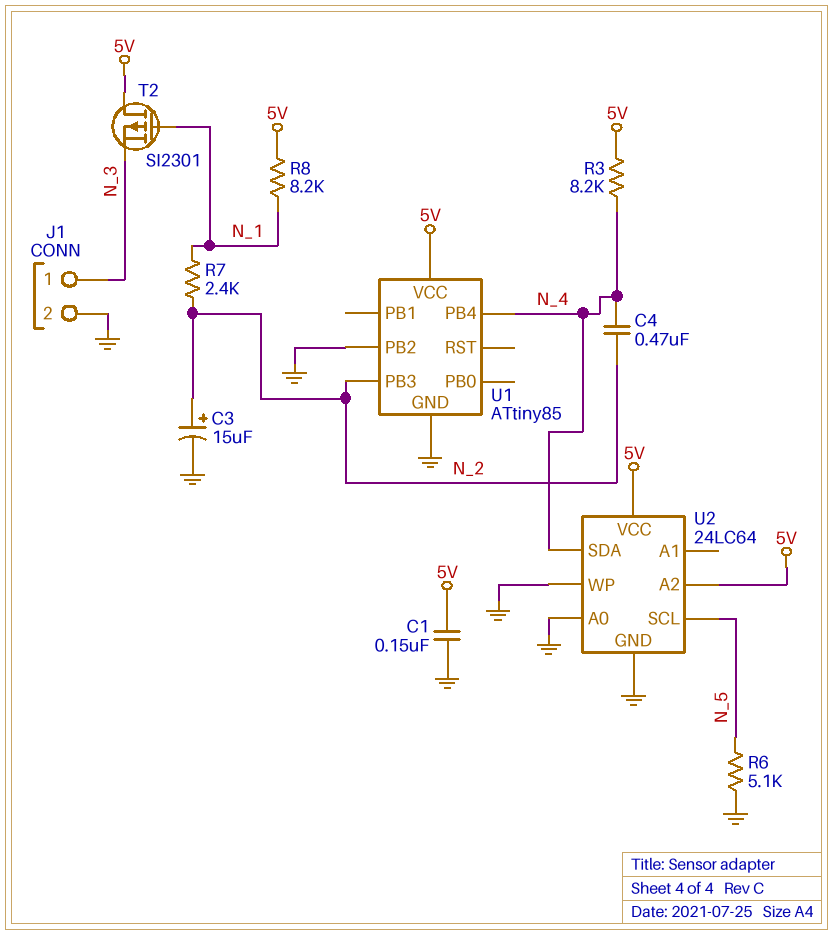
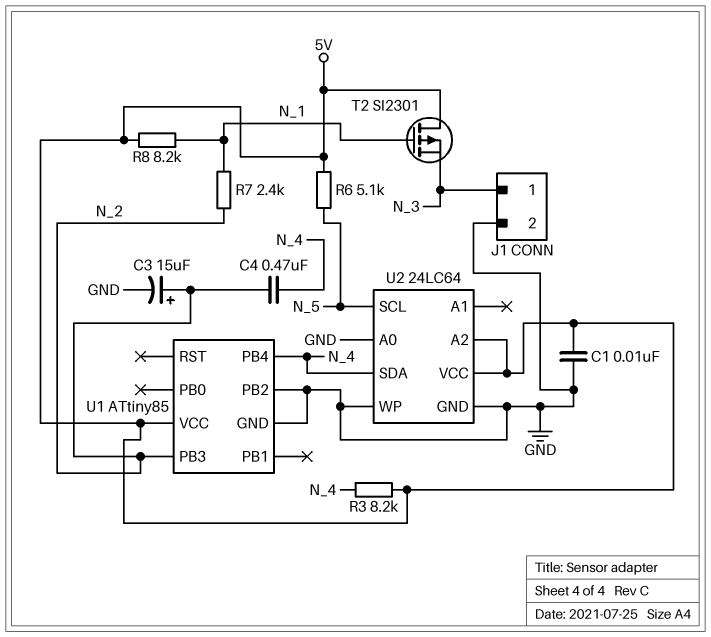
C1: 150nF (5V, GND) -> 10nF (5V, GND)
R6: 5.1k (GND, N_5) -> 5.1k (5V, N_5)

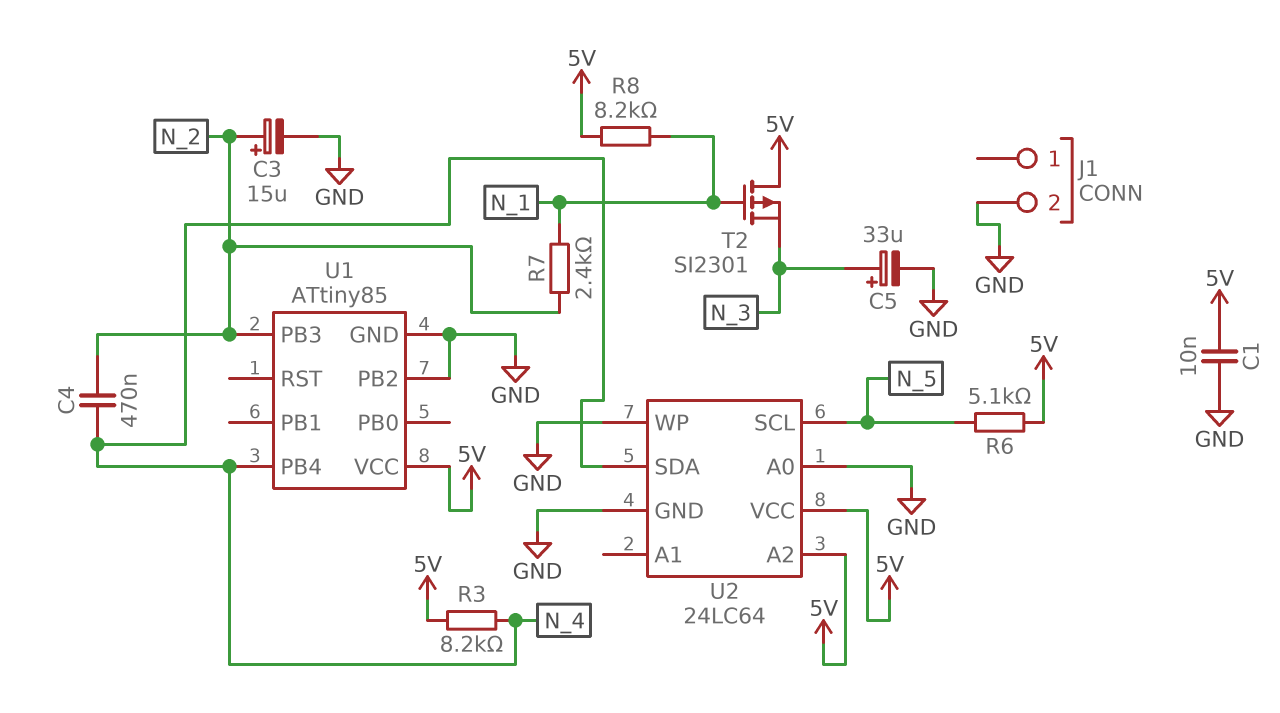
C5: none -> 33uF (plus N_3, minus GND)
J1 pin 1: N_3 -> none

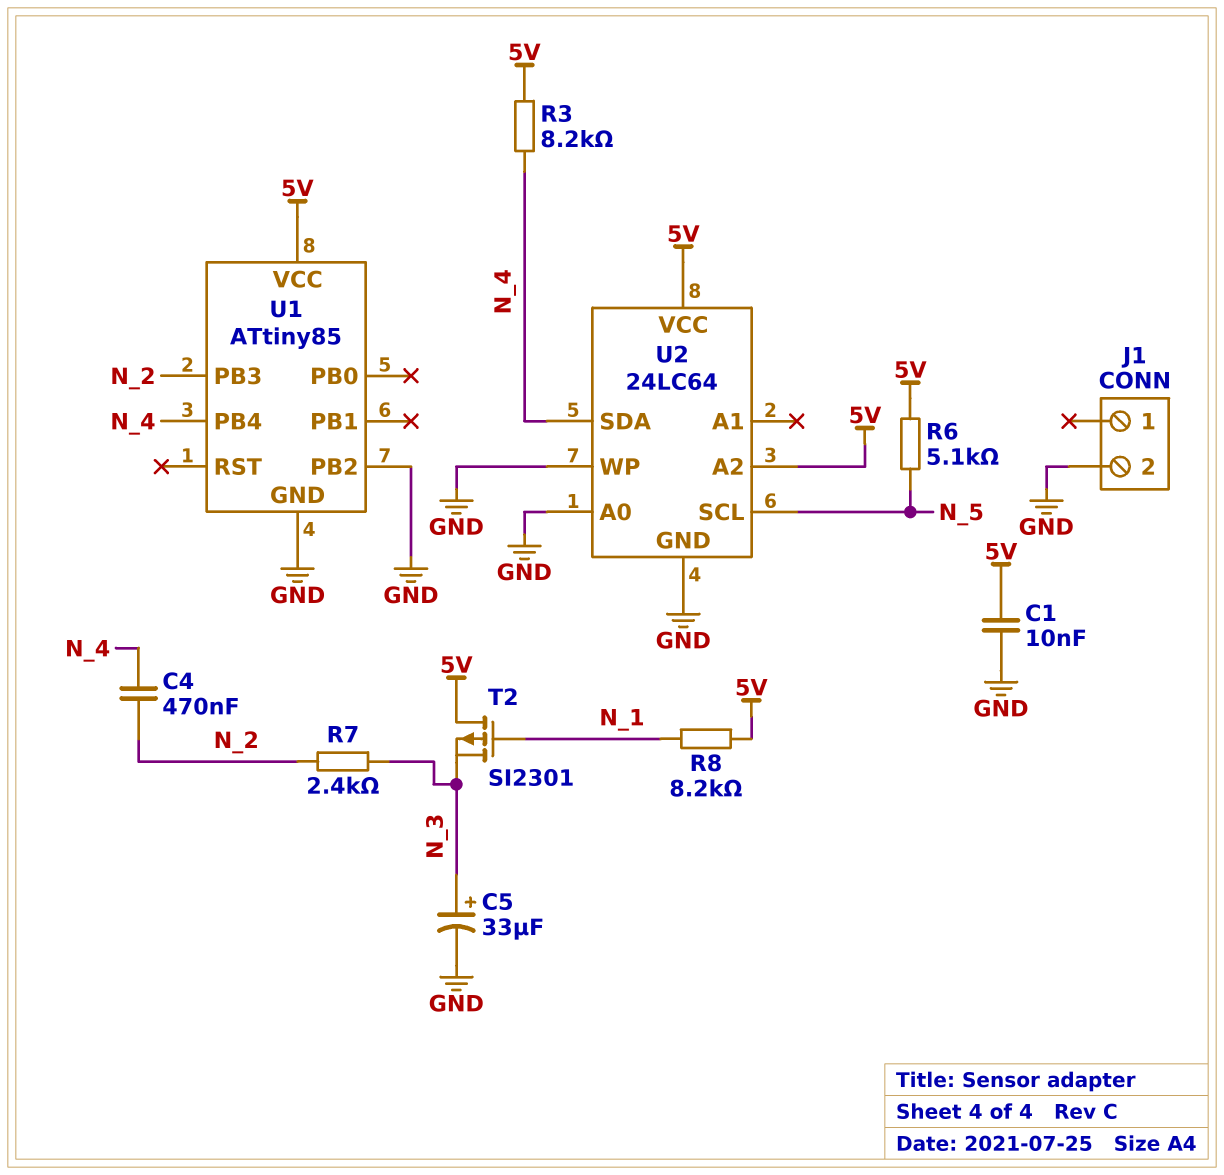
C3: 15uF (plus N_2, minus GND) -> none
R7: 2.4k (N_1, N_2) -> 2.4k (N_2, N_3)

